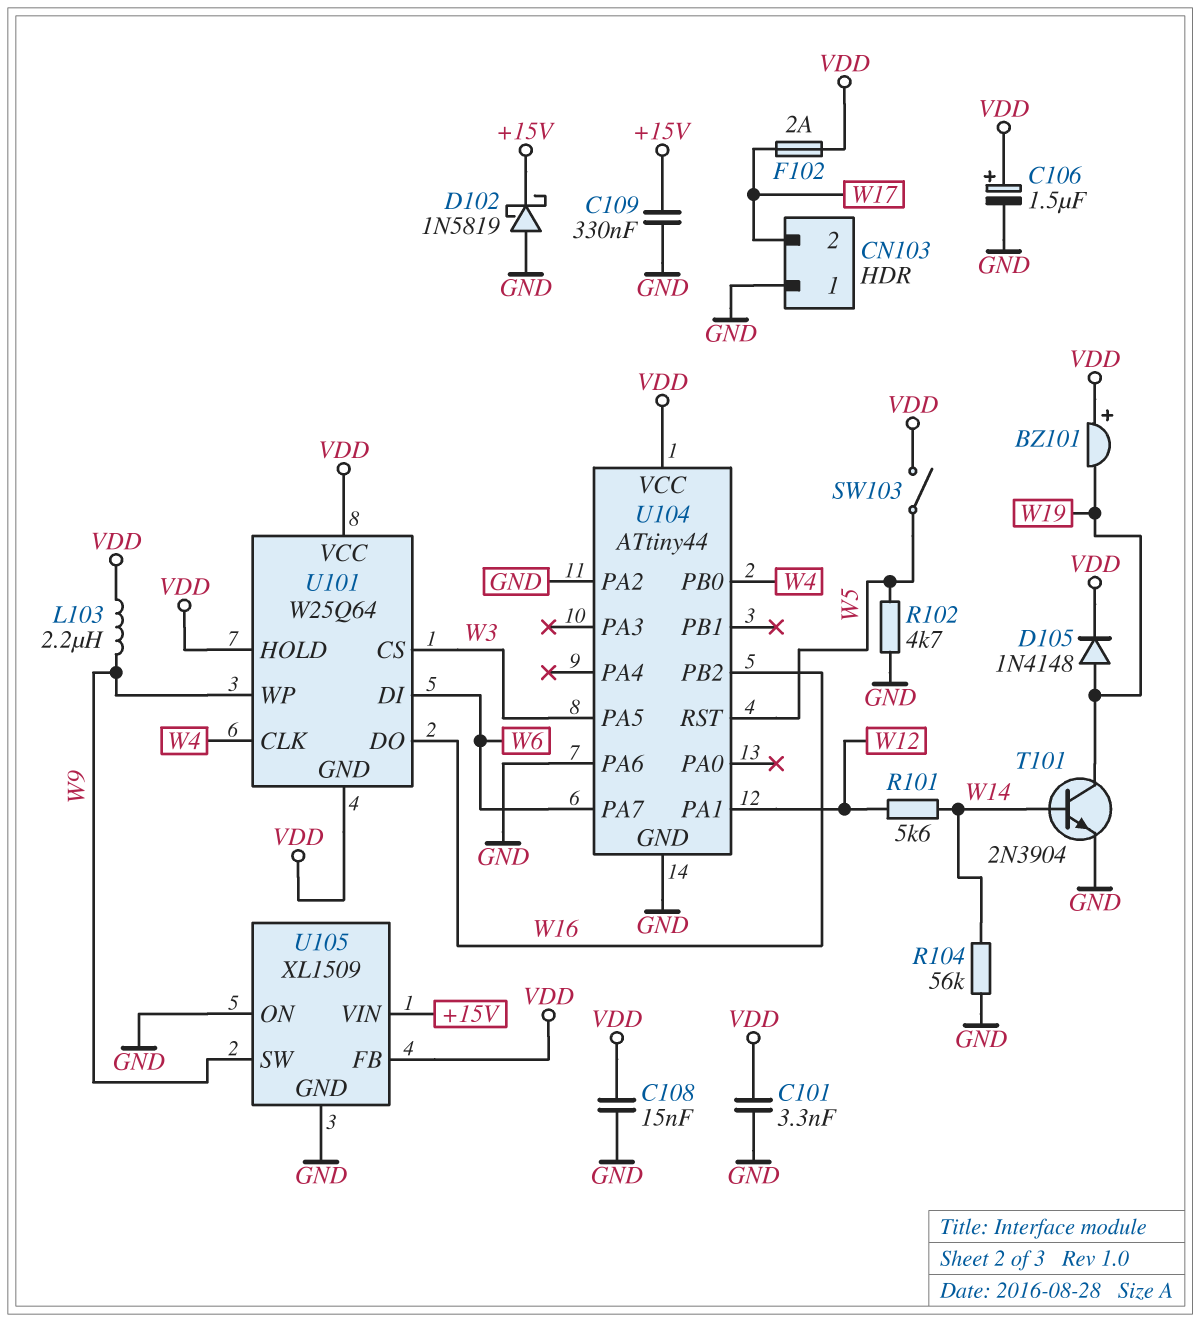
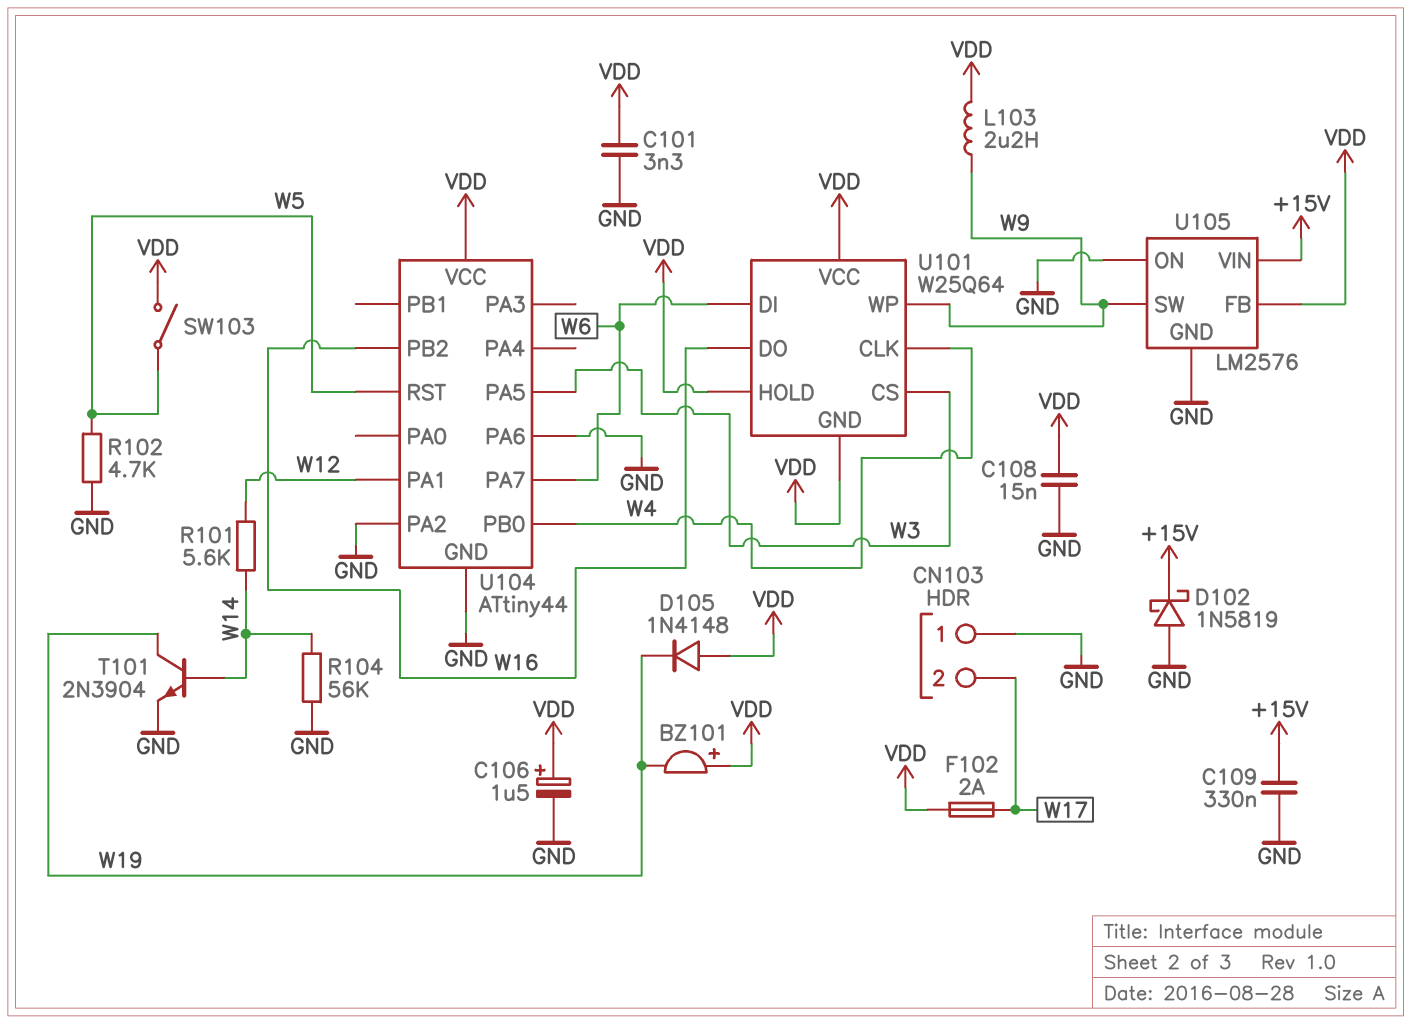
D105: diode 1N4148 (A W19, K VDD) -> diode 1N4148 (A VDD, K W19)
U105: XL1509 -> LM2576

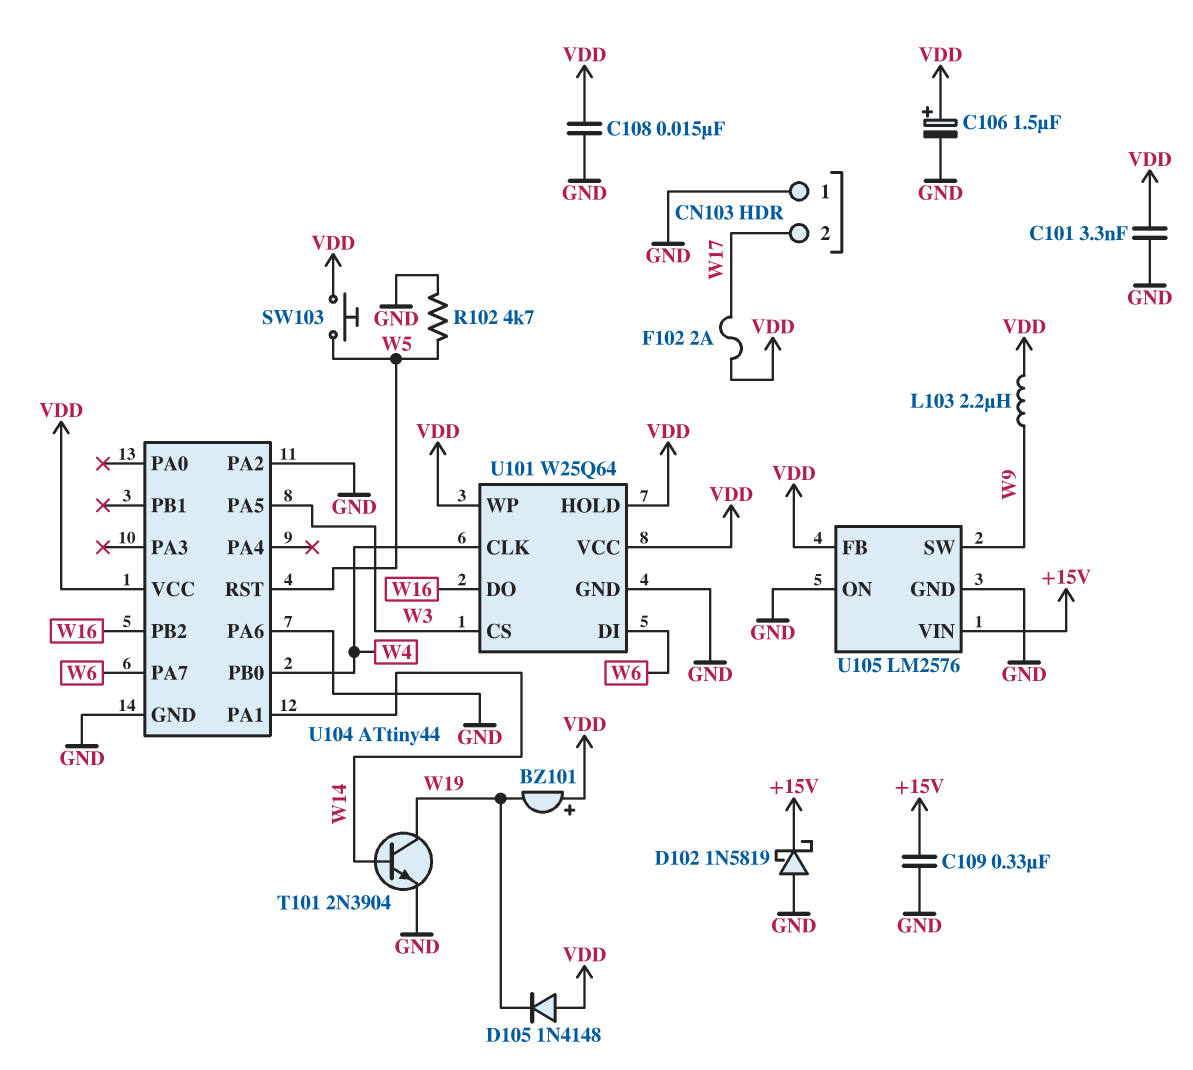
R101: 5.6k (W12, W14) -> none
R104: 56k (GND, W14) -> none
SW103: switch (VDD, W5) -> button (VDD, W5)
U101 pin GND: VDD -> GND
U101 pin WP: W9 -> VDD
U104 pin PA1: W12 -> W14

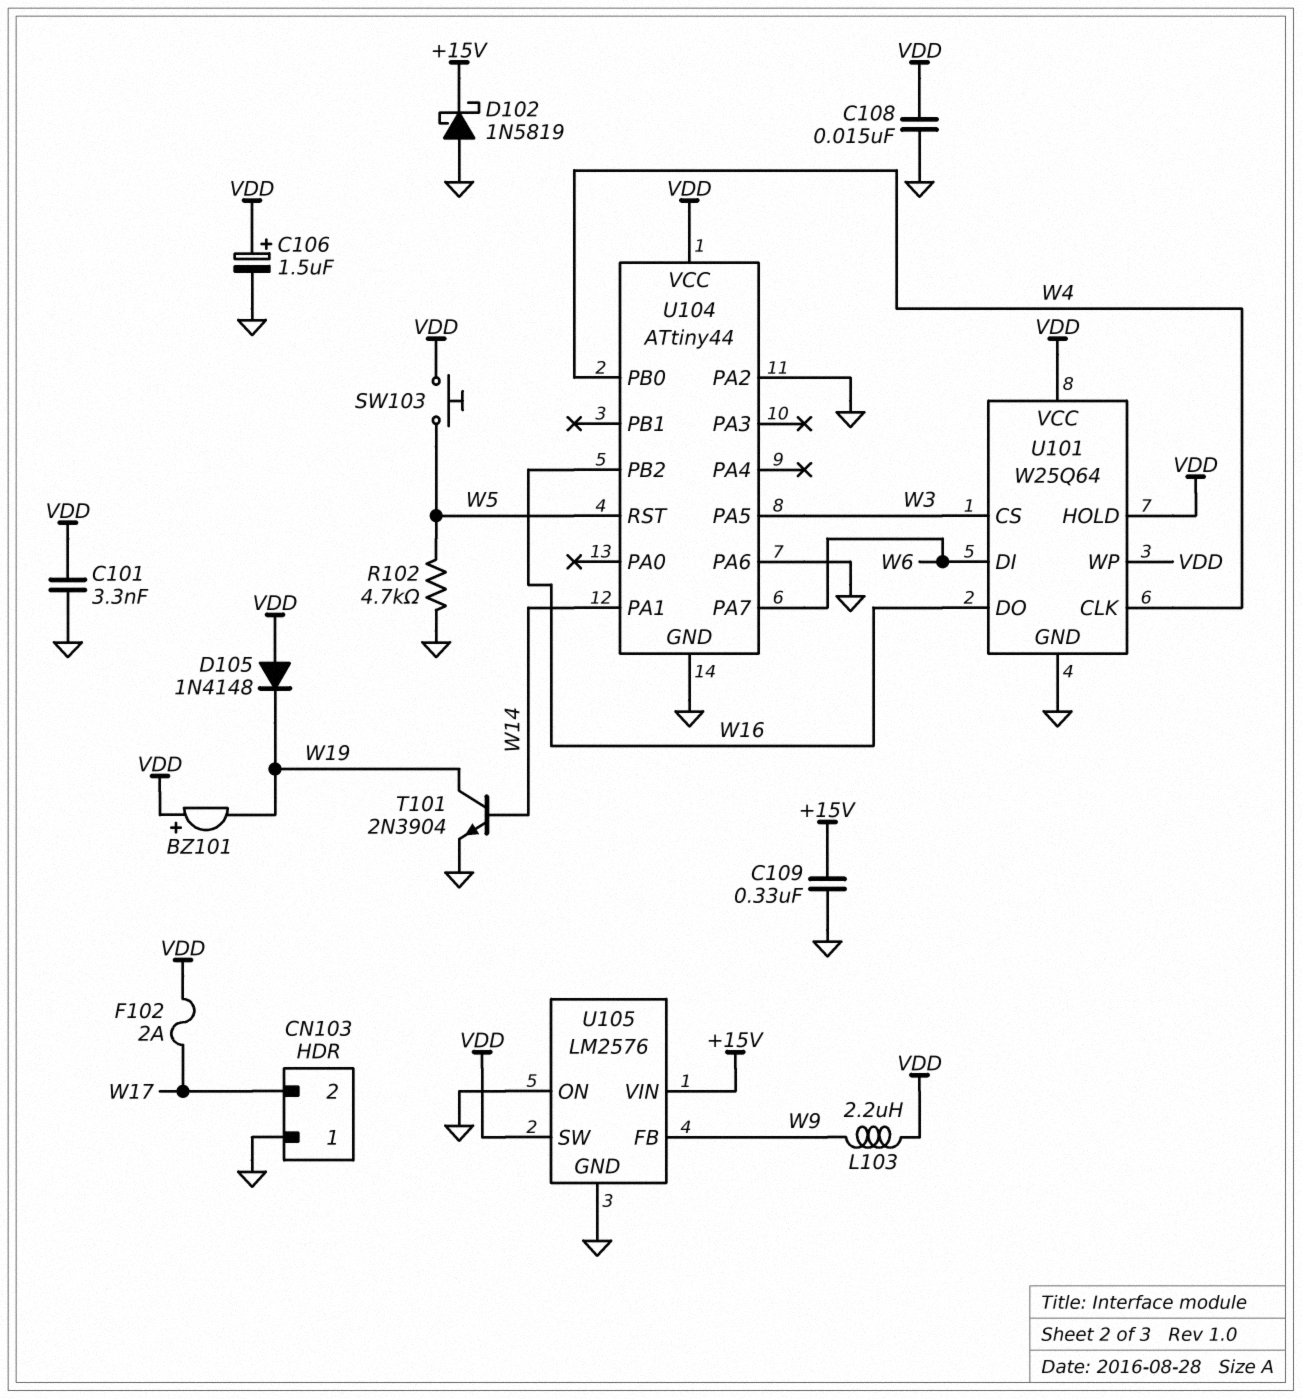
U105 pin FB: VDD -> W9
U105 pin SW: W9 -> VDD

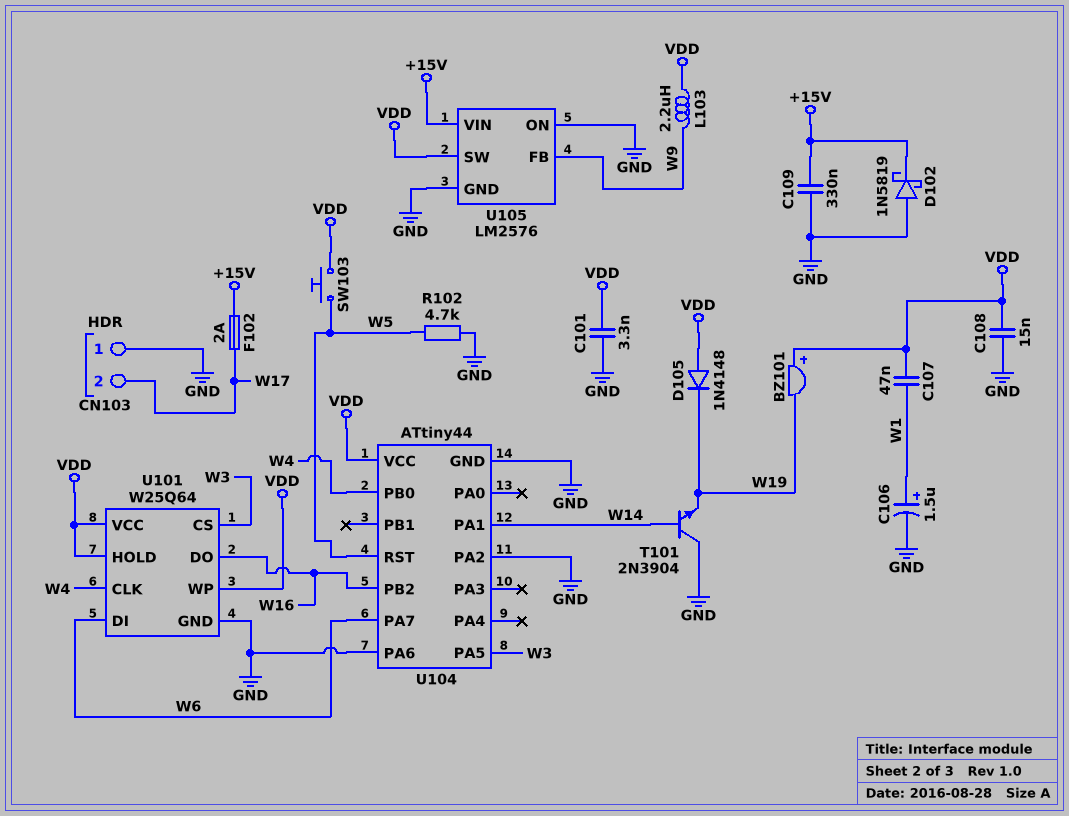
C106: 1.5uF (plus VDD, minus GND) -> 1.5uF (plus W1, minus GND)
C107: none -> 47nF (VDD, W1)
F102: 2A (VDD, W17) -> 2A (+15V, W17)
T101: NPN 2N3904 (B W14, C W19, E GND) -> NPN 2N3904 (B W14, C GND, E W19)

